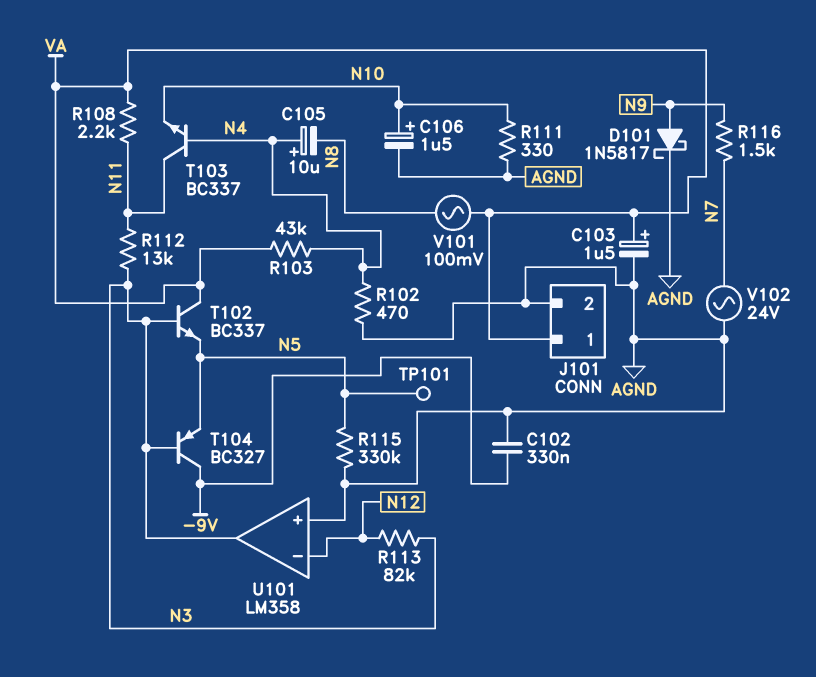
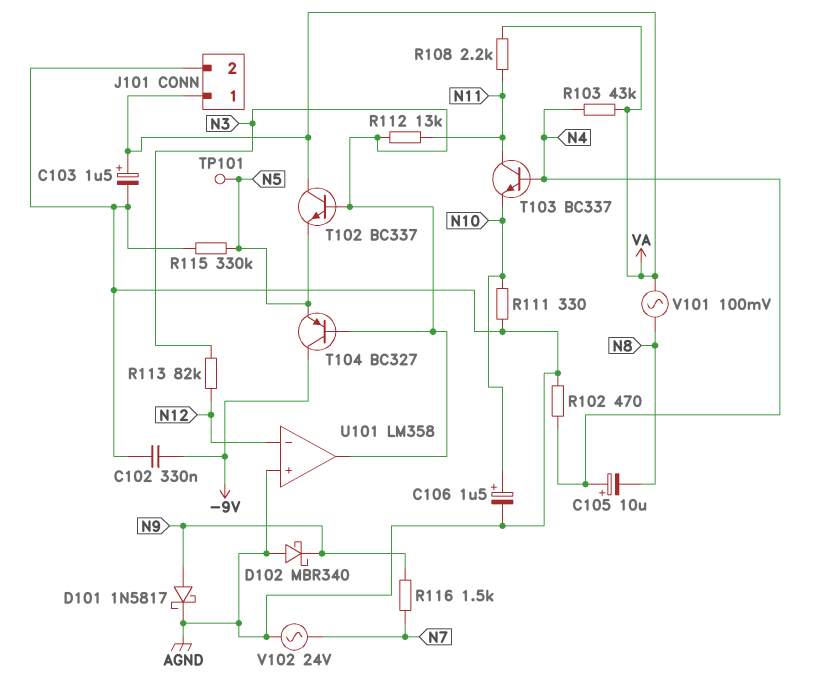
D102: none -> schottky MBR340 (A AGND, K N9)

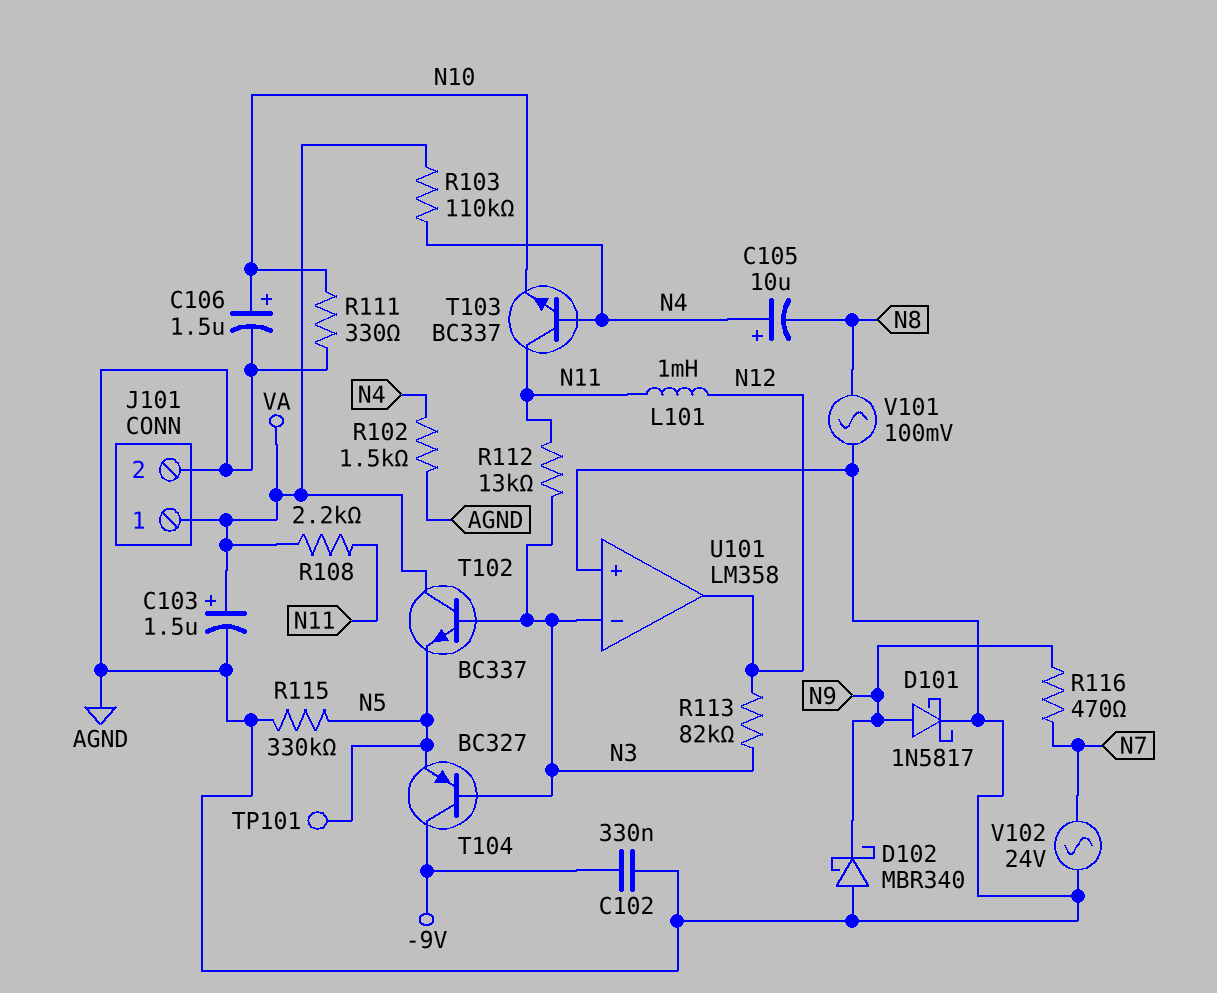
L101: none -> 1mH (N11, N12)
R102: 470 (AGND, N4) -> 1.5k (AGND, N4)
R103: 43k (N4, VA) -> 110k (N4, VA)
R116: 1.5k (N7, N9) -> 470 (N7, N9)
U101 pin in-: N12 -> N3
U101 pin out: N3 -> N12
V101: AC 100mV (N8, VA) -> AC 100mV (AGND, N8)

